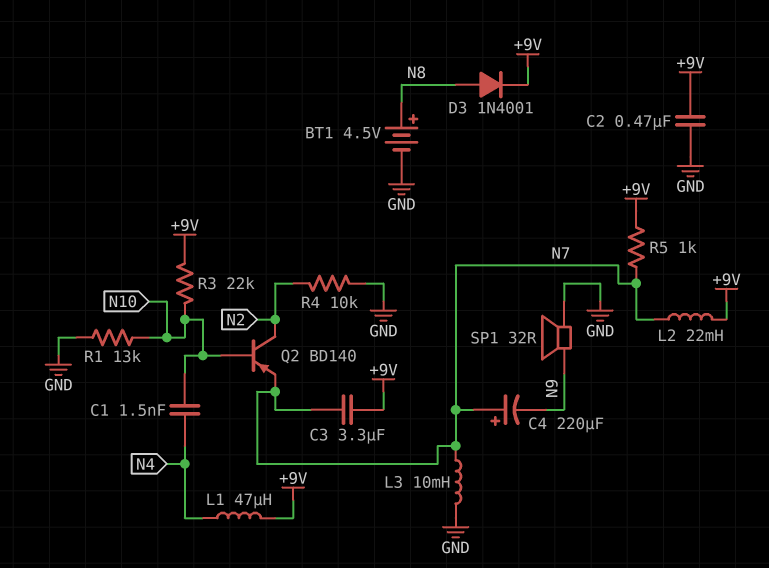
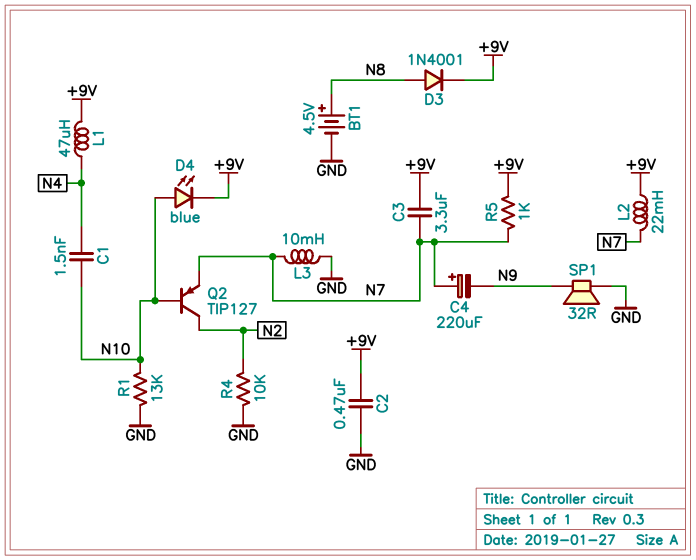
D4: none -> LED blue (A N10, K +9V)
Q2: PNP BD140 (B N10, C N2, E N7) -> PNP TIP127 (B N10, C N2, E N7)
R3: 22k (+9V, N10) -> none

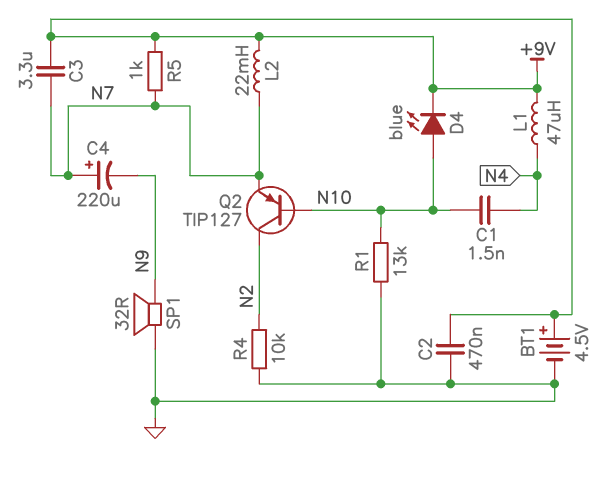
BT1: 4.5V (plus N8, minus GND) -> 4.5V (plus +9V, minus GND)
D3: diode 1N4001 (A N8, K +9V) -> none
L3: 10mH (GND, N7) -> none

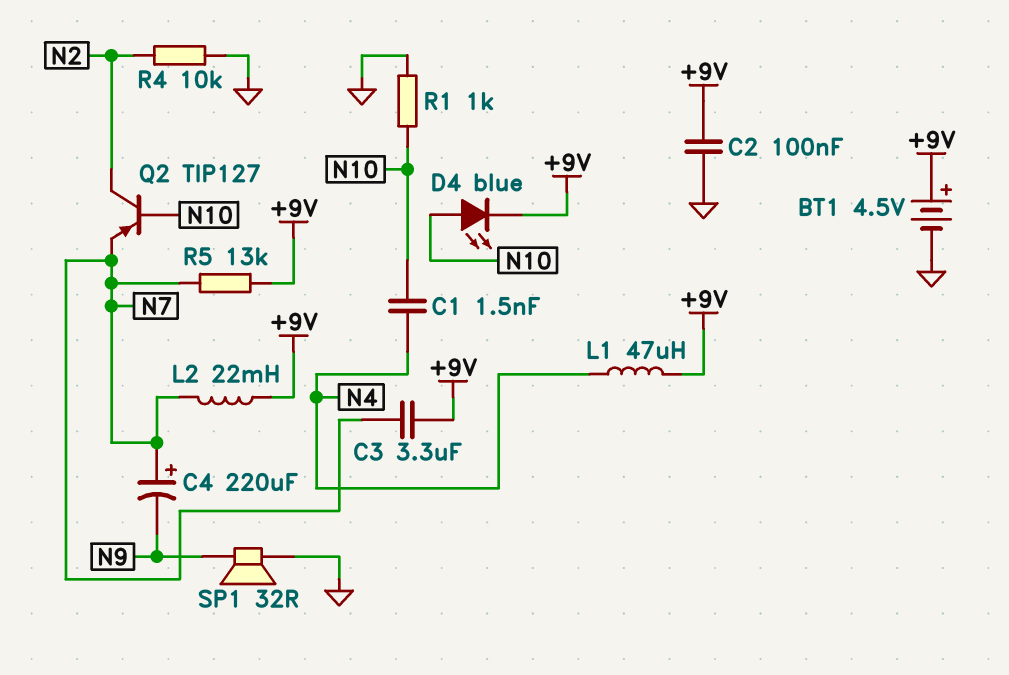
C2: 470nF (+9V, GND) -> 100nF (+9V, GND)
R1: 13k (GND, N10) -> 1k (GND, N10)
R5: 1k (+9V, N7) -> 13k (+9V, N7)

